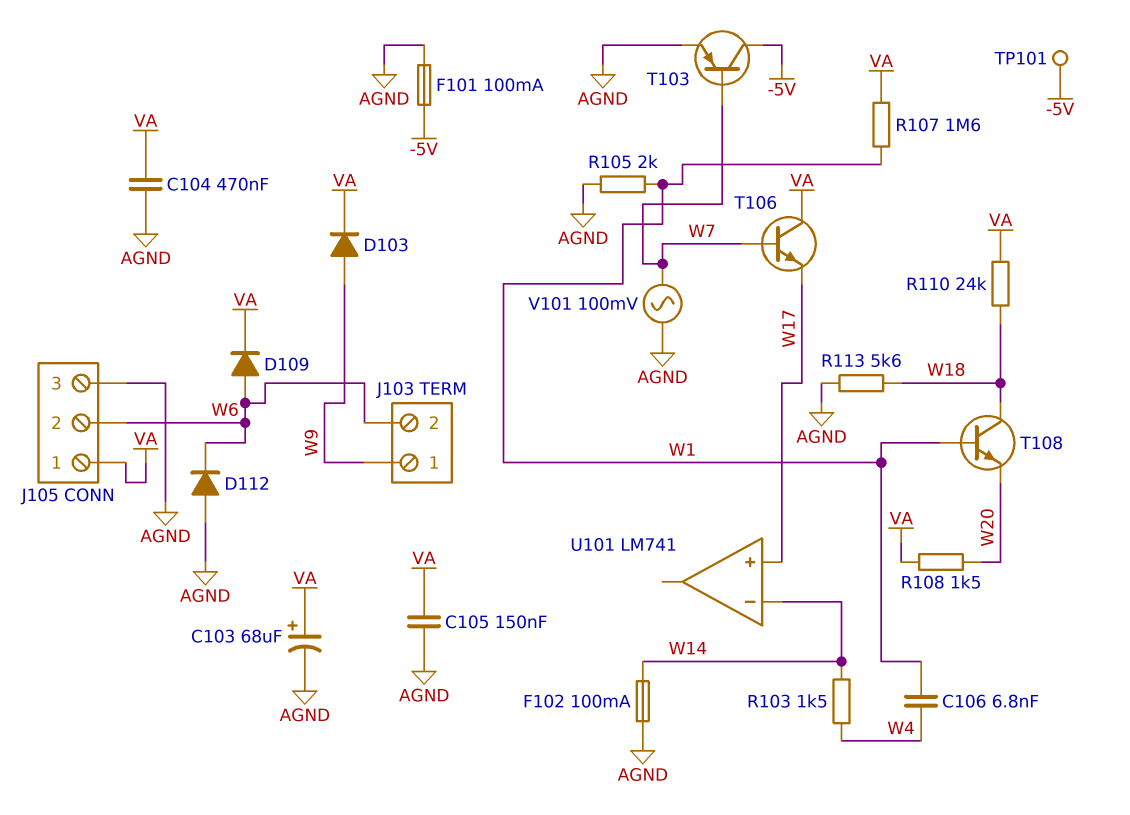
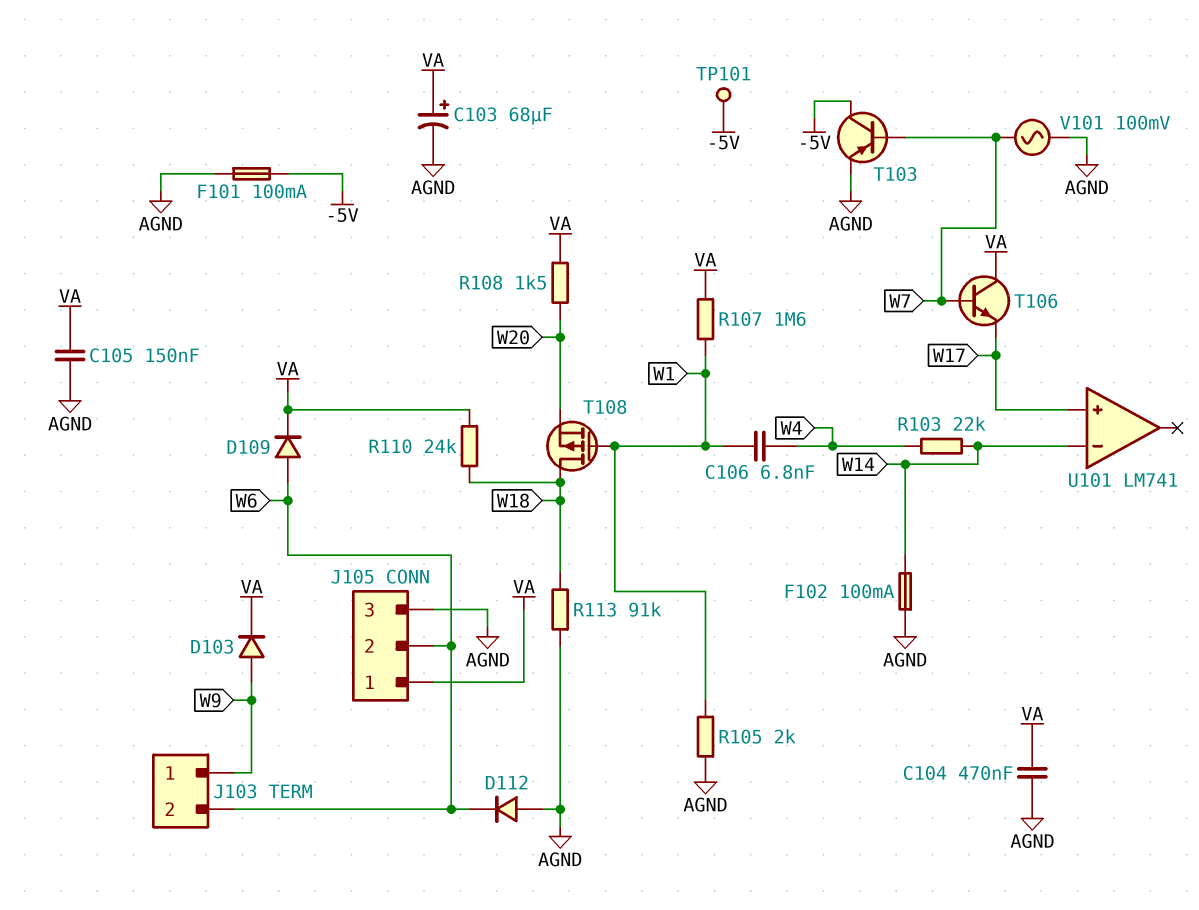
R103: 1.5k (W4, W14) -> 22k (W4, W14)
R113: 5.6k (AGND, W18) -> 91k (AGND, W18)
T108: NPN (B W1, C W18, E W20) -> PMOS (G W1, D W18, S W20)

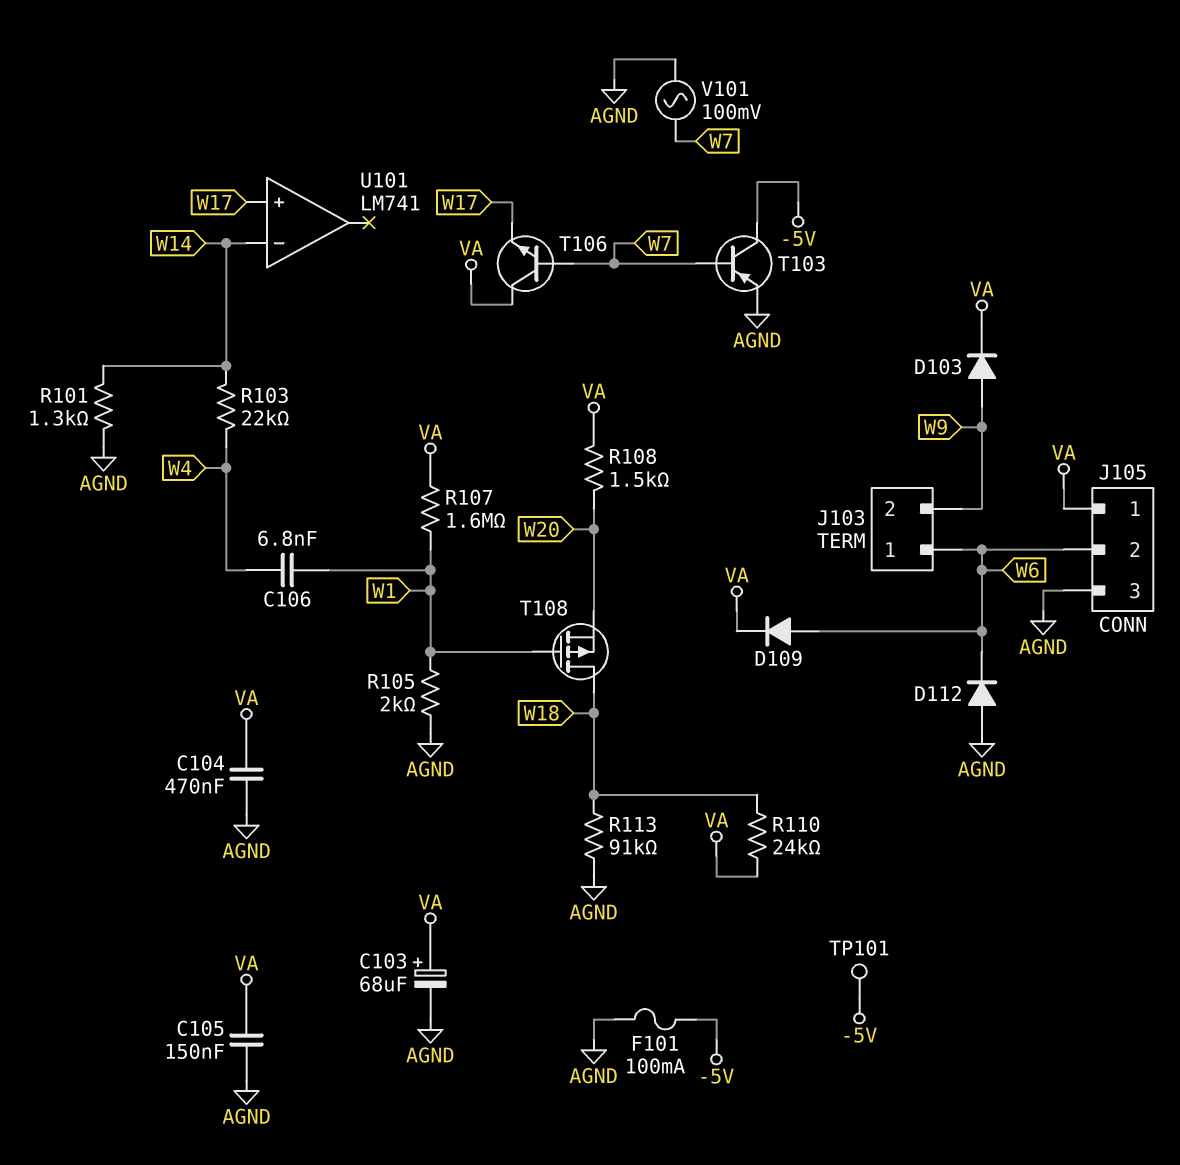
F102: 100mA (AGND, W14) -> none
J103 pin 1: W9 -> W6
J103 pin 2: W6 -> W9
R101: none -> 1.3k (AGND, W14)

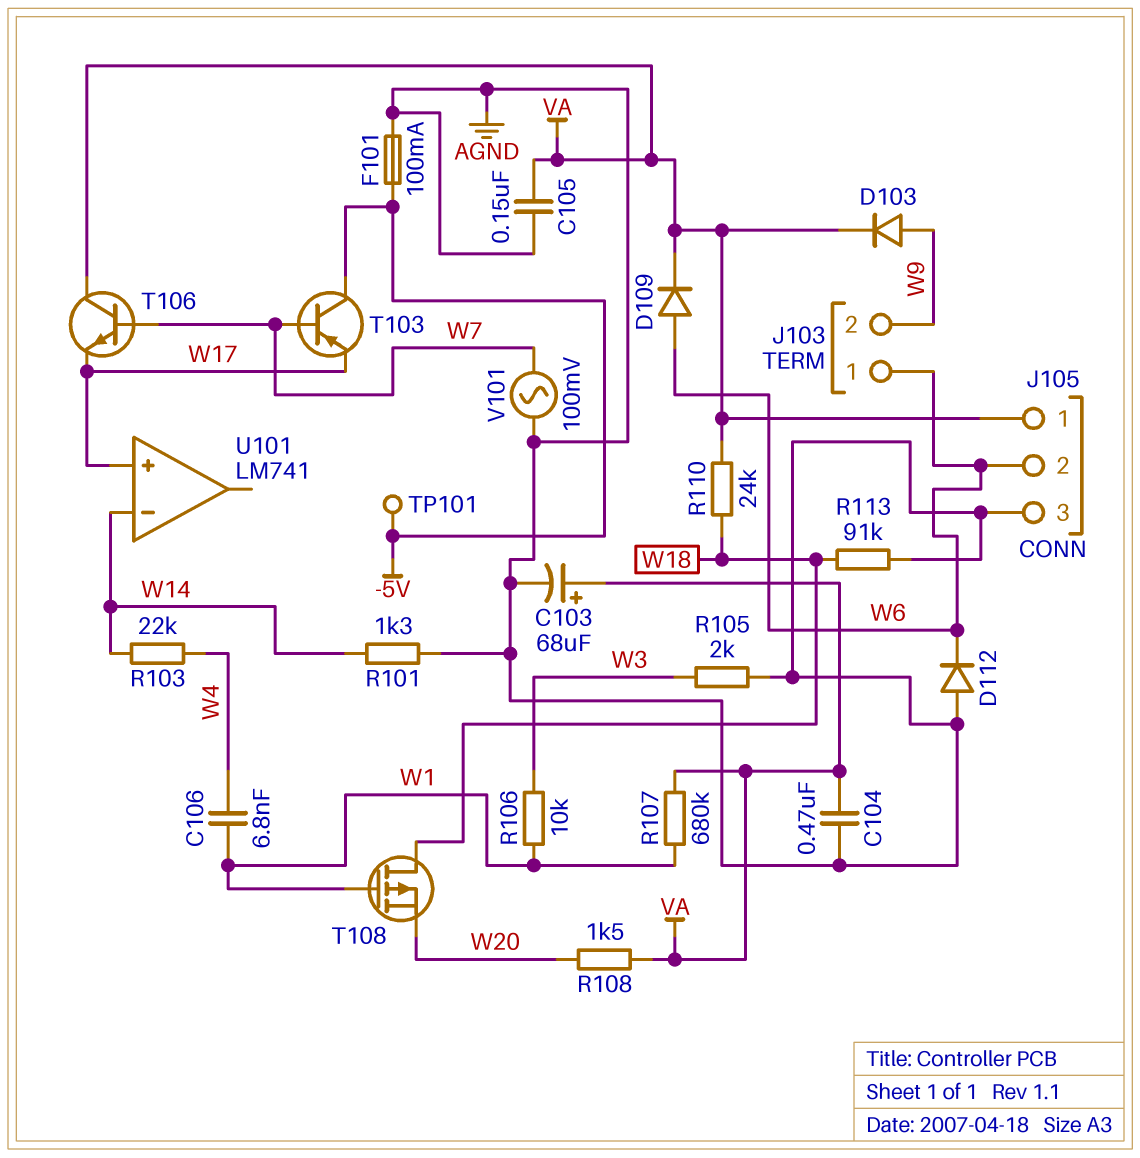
R105: 2k (AGND, W1) -> 2k (AGND, W3)
R106: none -> 10k (W1, W3)
R107: 1.6M (VA, W1) -> 680k (VA, W1)
T103: PNP (B W7, C -5V, E AGND) -> PNP (B W7, C -5V, E W17)

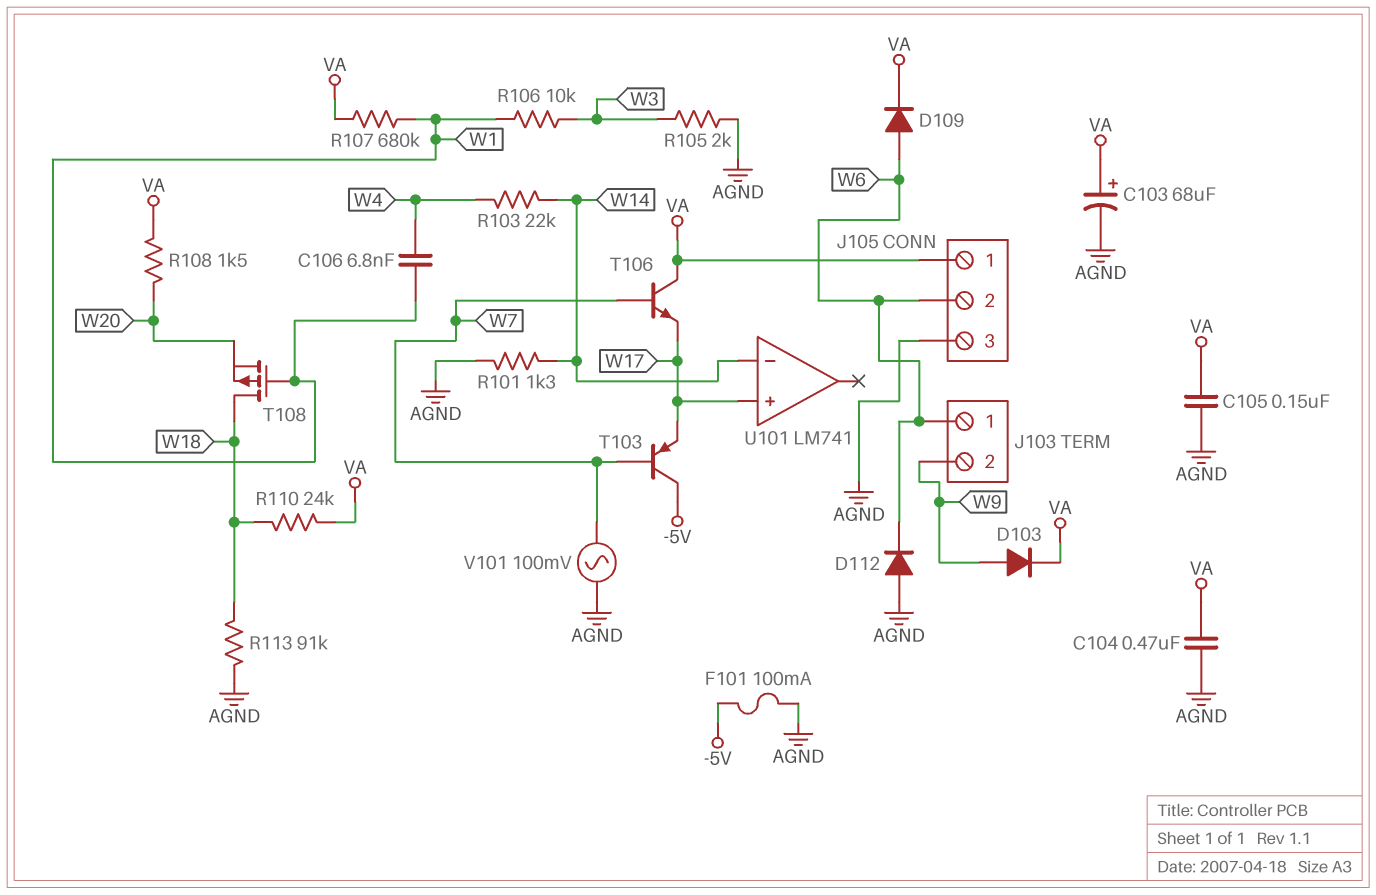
TP101: test point (-5V) -> none

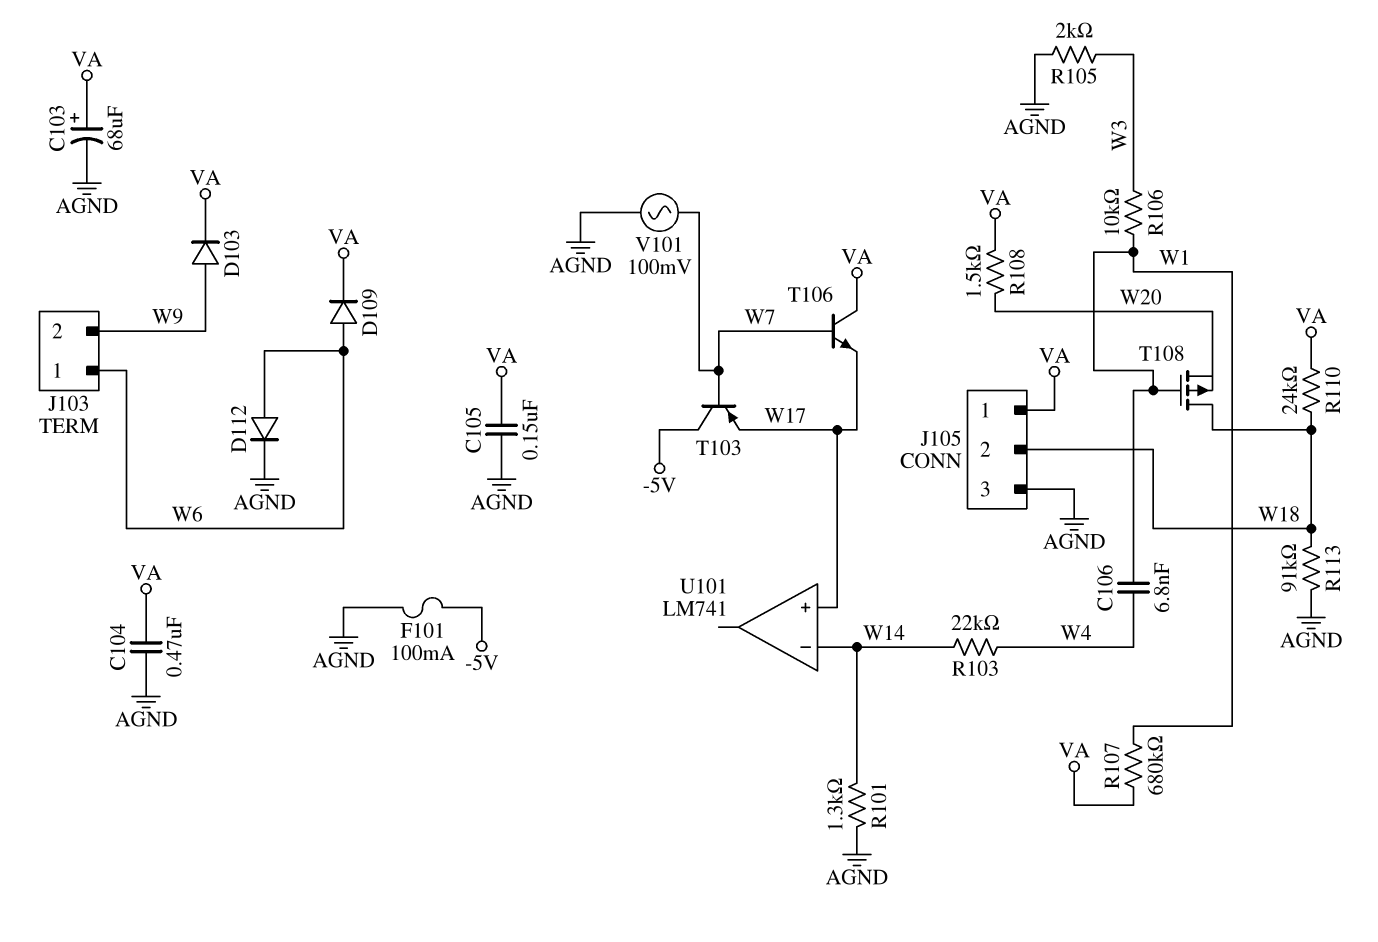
D112: diode (A AGND, K W6) -> diode (A W6, K AGND)
J105 pin 2: W6 -> W18

